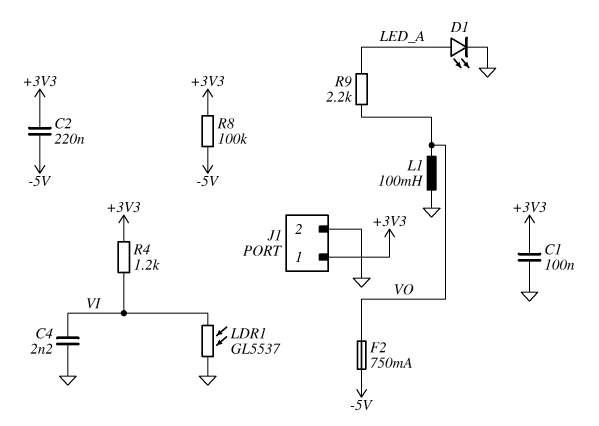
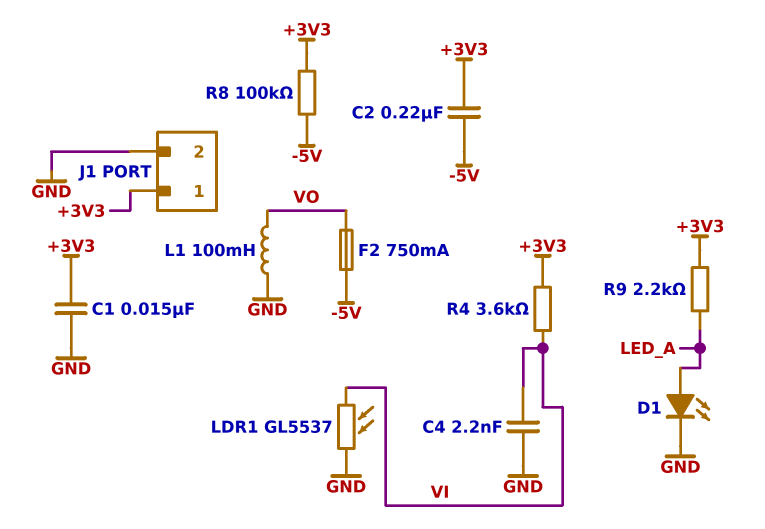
C1: 100nF (+3V3, GND) -> 15nF (+3V3, GND)
R4: 1.2k (+3V3, VI) -> 3.6k (+3V3, VI)
R9: 2.2k (LED_A, VO) -> 2.2k (+3V3, LED_A)

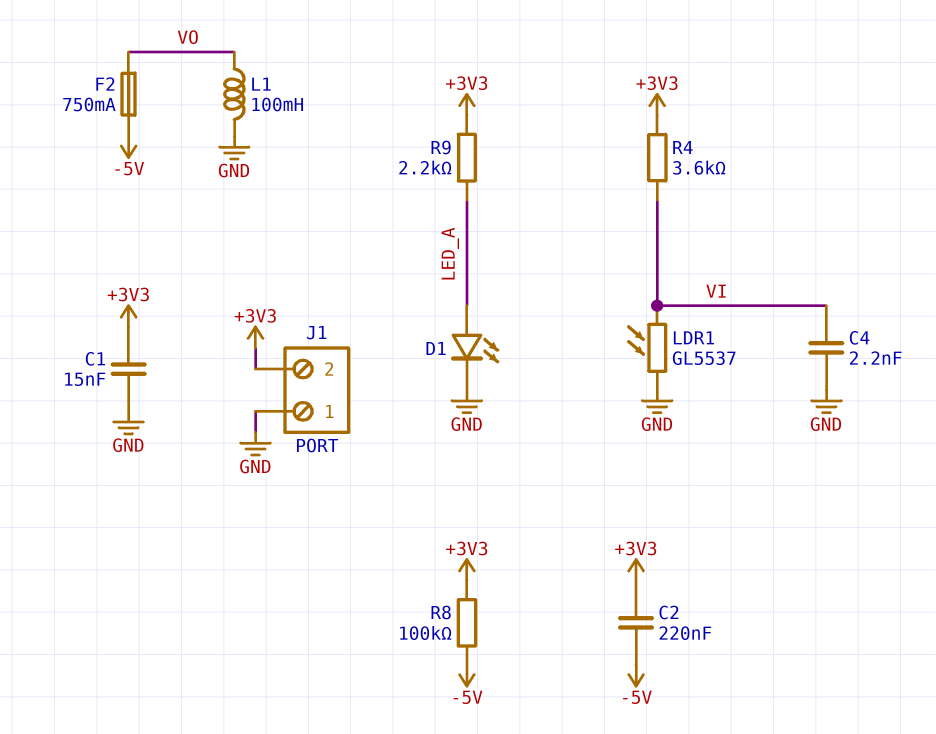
J1 pin 1: +3V3 -> GND
J1 pin 2: GND -> +3V3

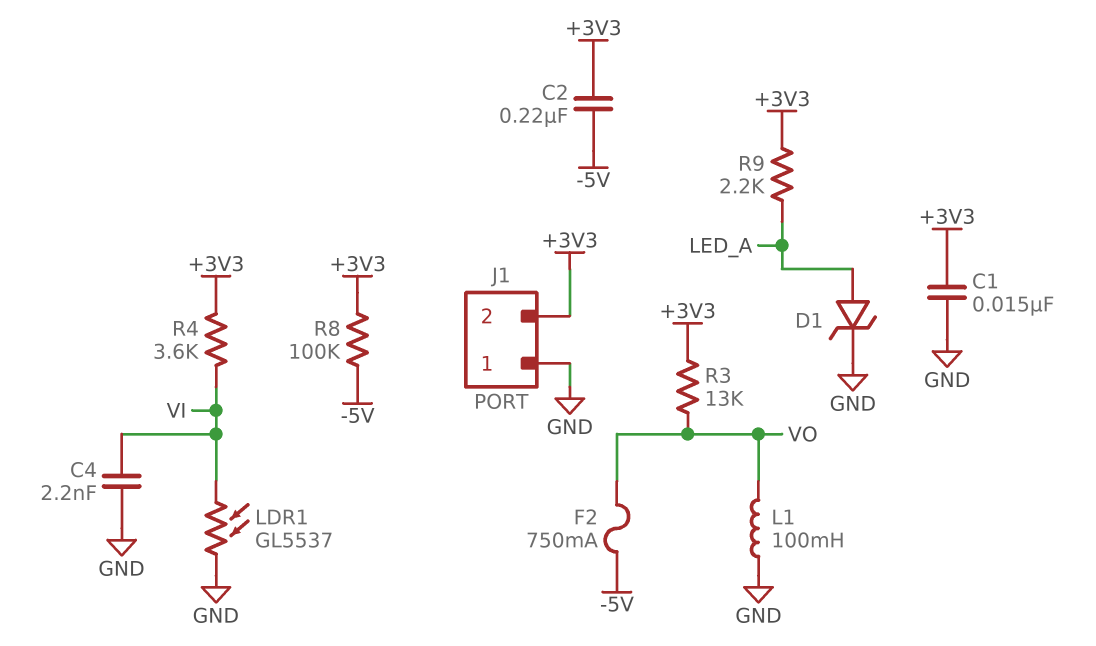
D1: LED (A LED_A, K GND) -> zener (A LED_A, K GND)
R3: none -> 13k (+3V3, VO)

